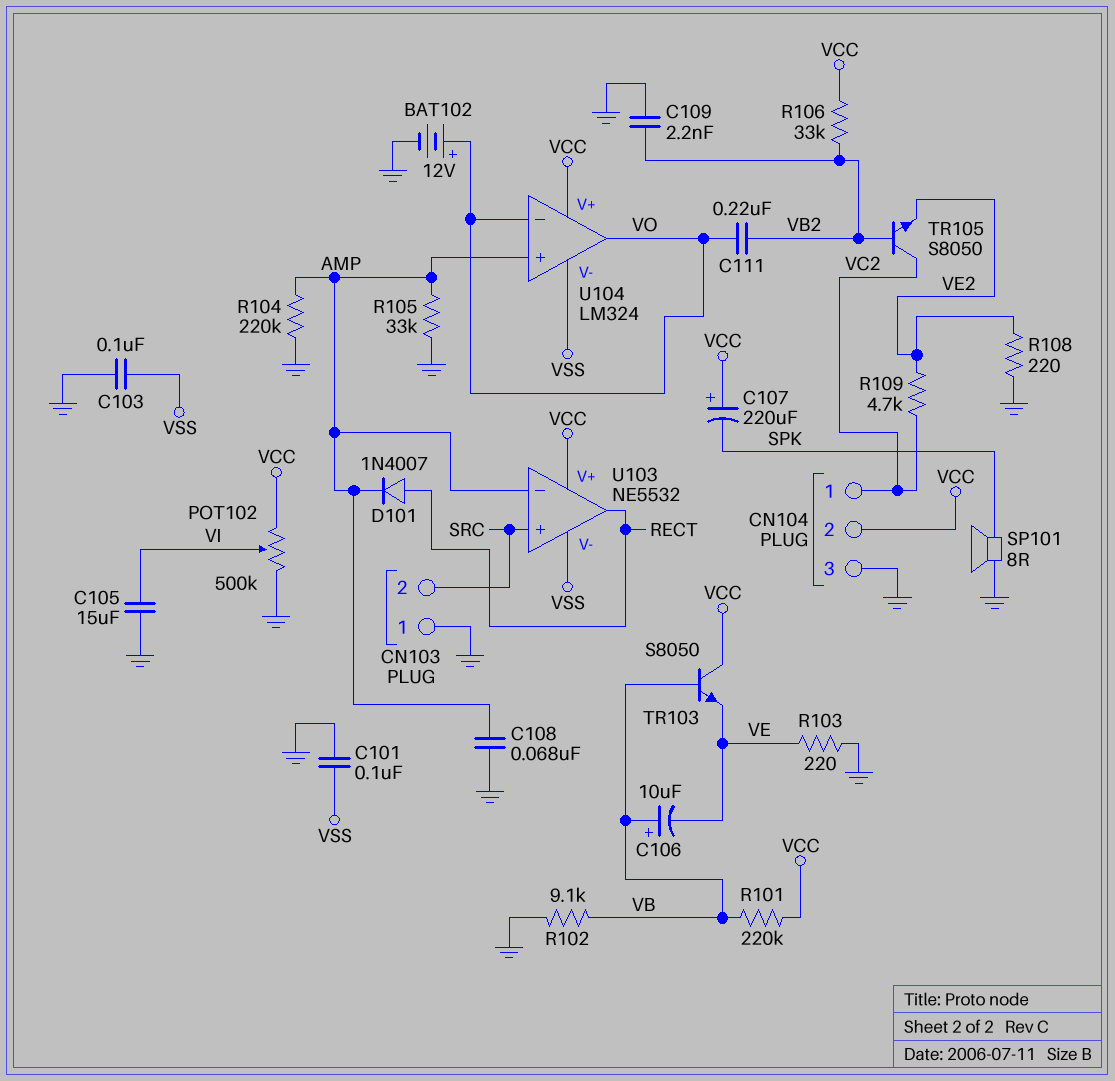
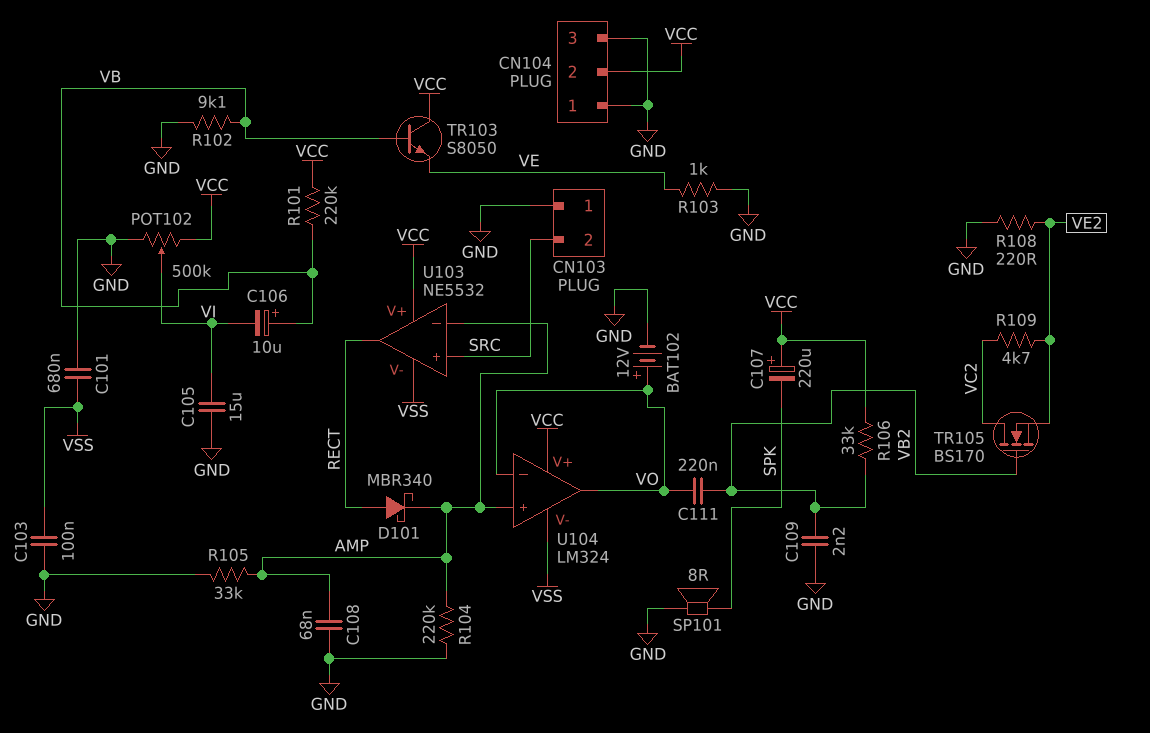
C101: 100nF (GND, VSS) -> 680nF (GND, VSS)
C106: 10uF (plus VB, minus VE) -> 10uF (plus VB, minus VI)
CN104 pin 1: VC2 -> GND
D101: diode 1N4007 (A RECT, K AMP) -> schottky MBR340 (A RECT, K AMP)
R103: 220 (GND, VE) -> 1k (GND, VE)
TR105: NPN S8050 (B VB2, C VC2, E VE2) -> NMOS BS170 (G VB2, D VC2, S VE2)

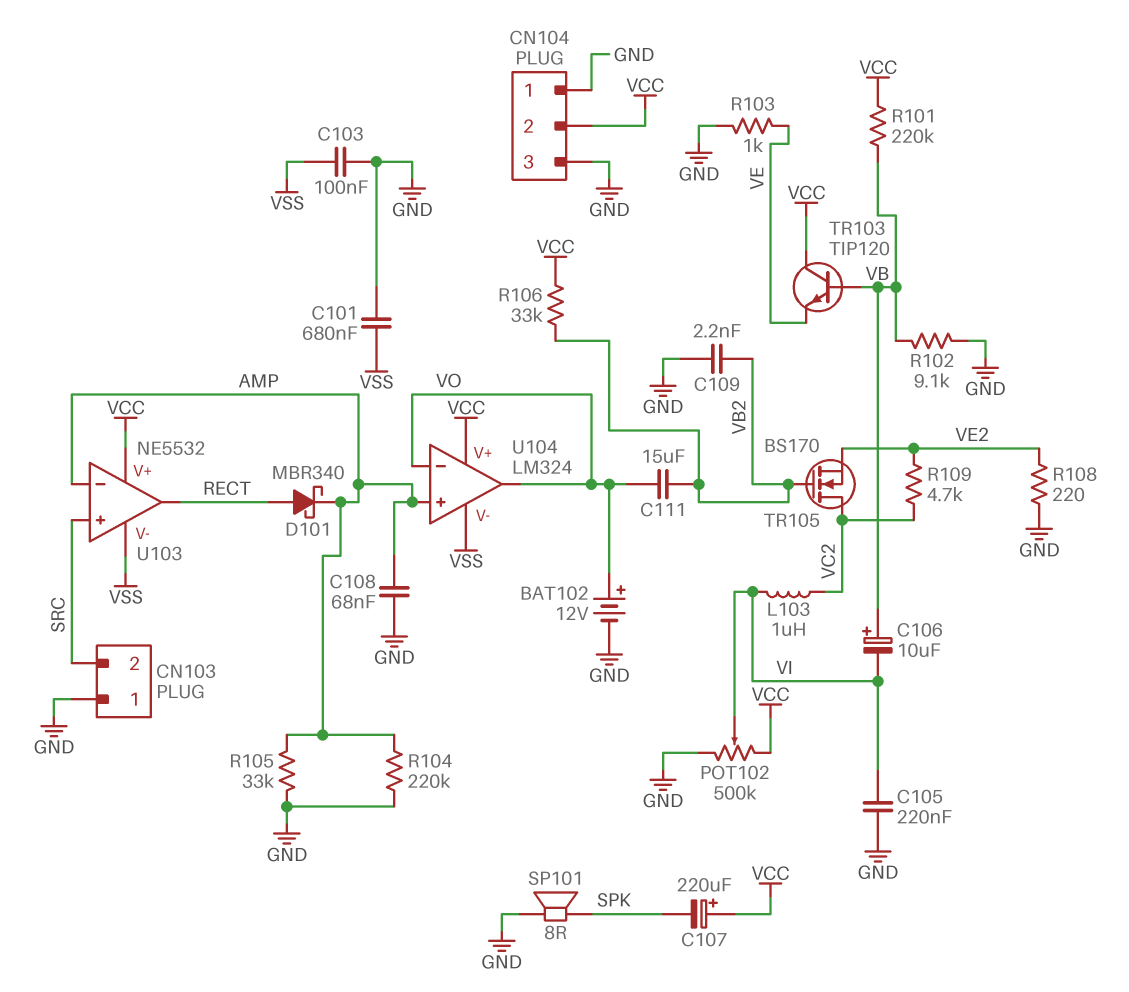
C105: 15uF (GND, VI) -> 220nF (GND, VI)
C111: 220nF (VB2, VO) -> 15uF (VB2, VO)
L103: none -> 1uH (VC2, VI)
TR103: NPN S8050 (B VB, C VCC, E VE) -> NPN TIP120 (B VB, C VCC, E VE)

